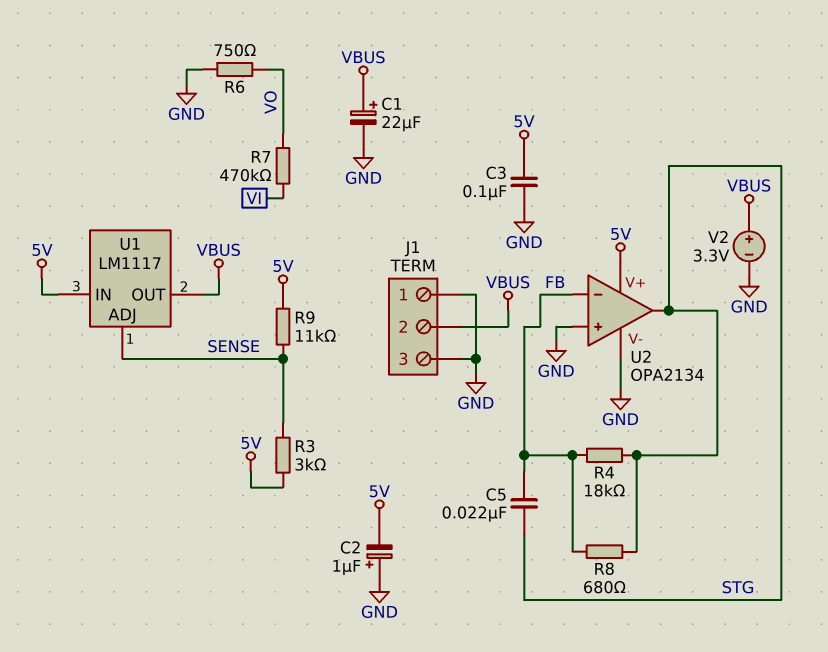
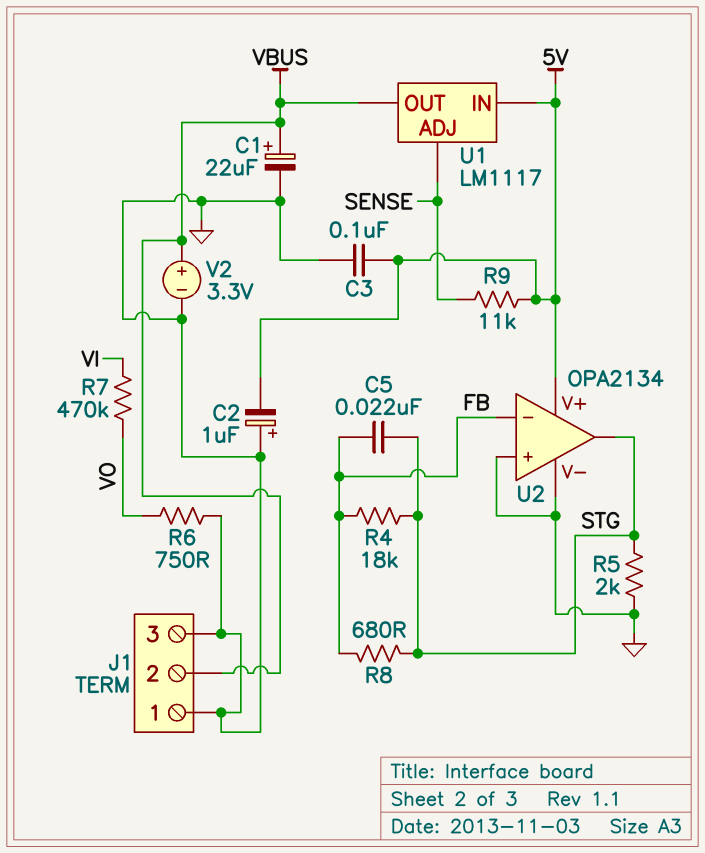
R3: 3k (5V, SENSE) -> none
R5: none -> 2k (GND, STG)

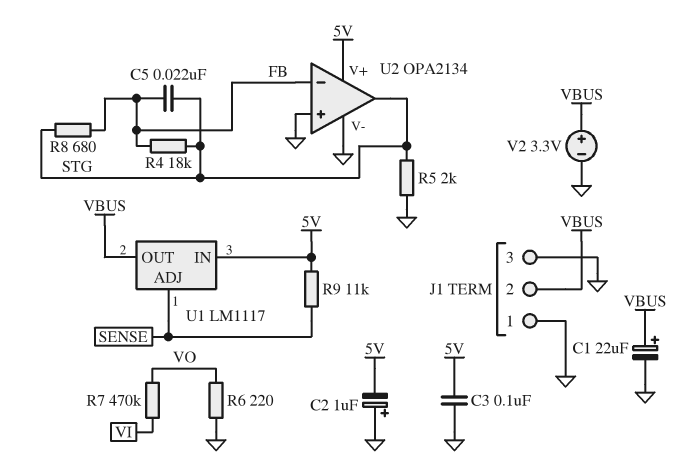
R6: 750 (GND, VO) -> 220 (GND, VO)

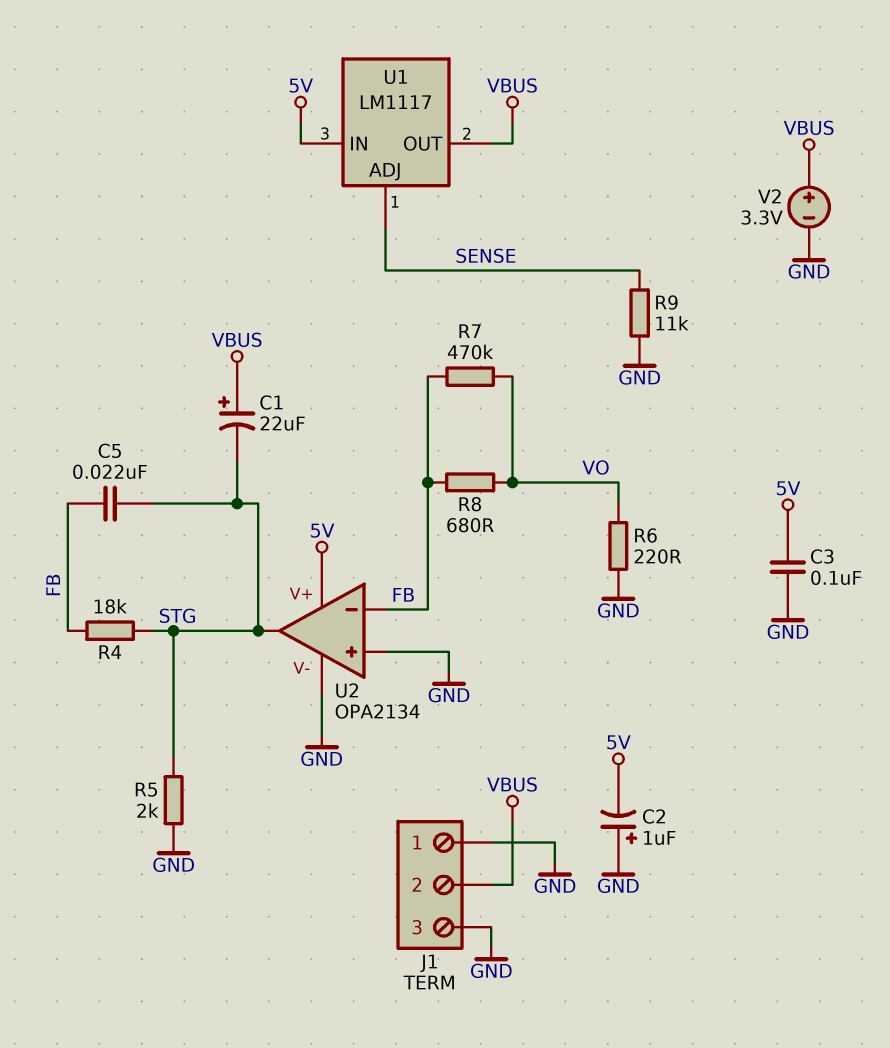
C1: 22uF (plus VBUS, minus GND) -> 22uF (plus VBUS, minus STG)
R7: 470k (VI, VO) -> 470k (FB, VO)
R8: 680 (FB, STG) -> 680 (FB, VO)
R9: 11k (5V, SENSE) -> 11k (GND, SENSE)

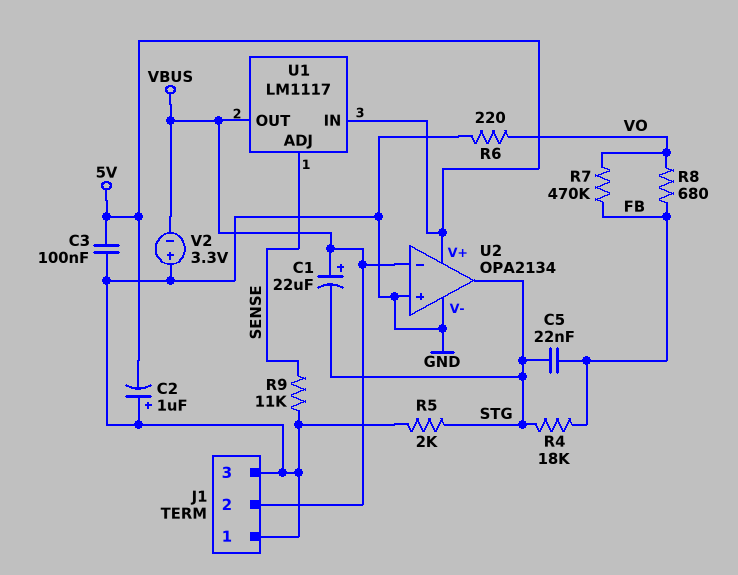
U2 pin in-: FB -> VBUS
V2: 3.3V (plus VBUS, minus GND) -> 3.3V (plus GND, minus VBUS)

